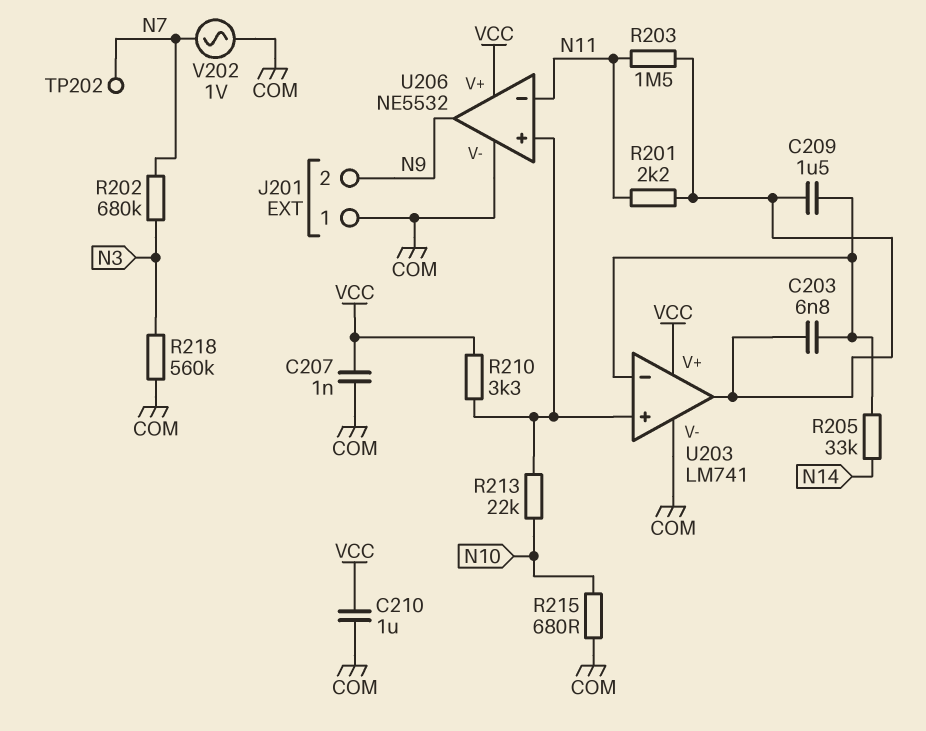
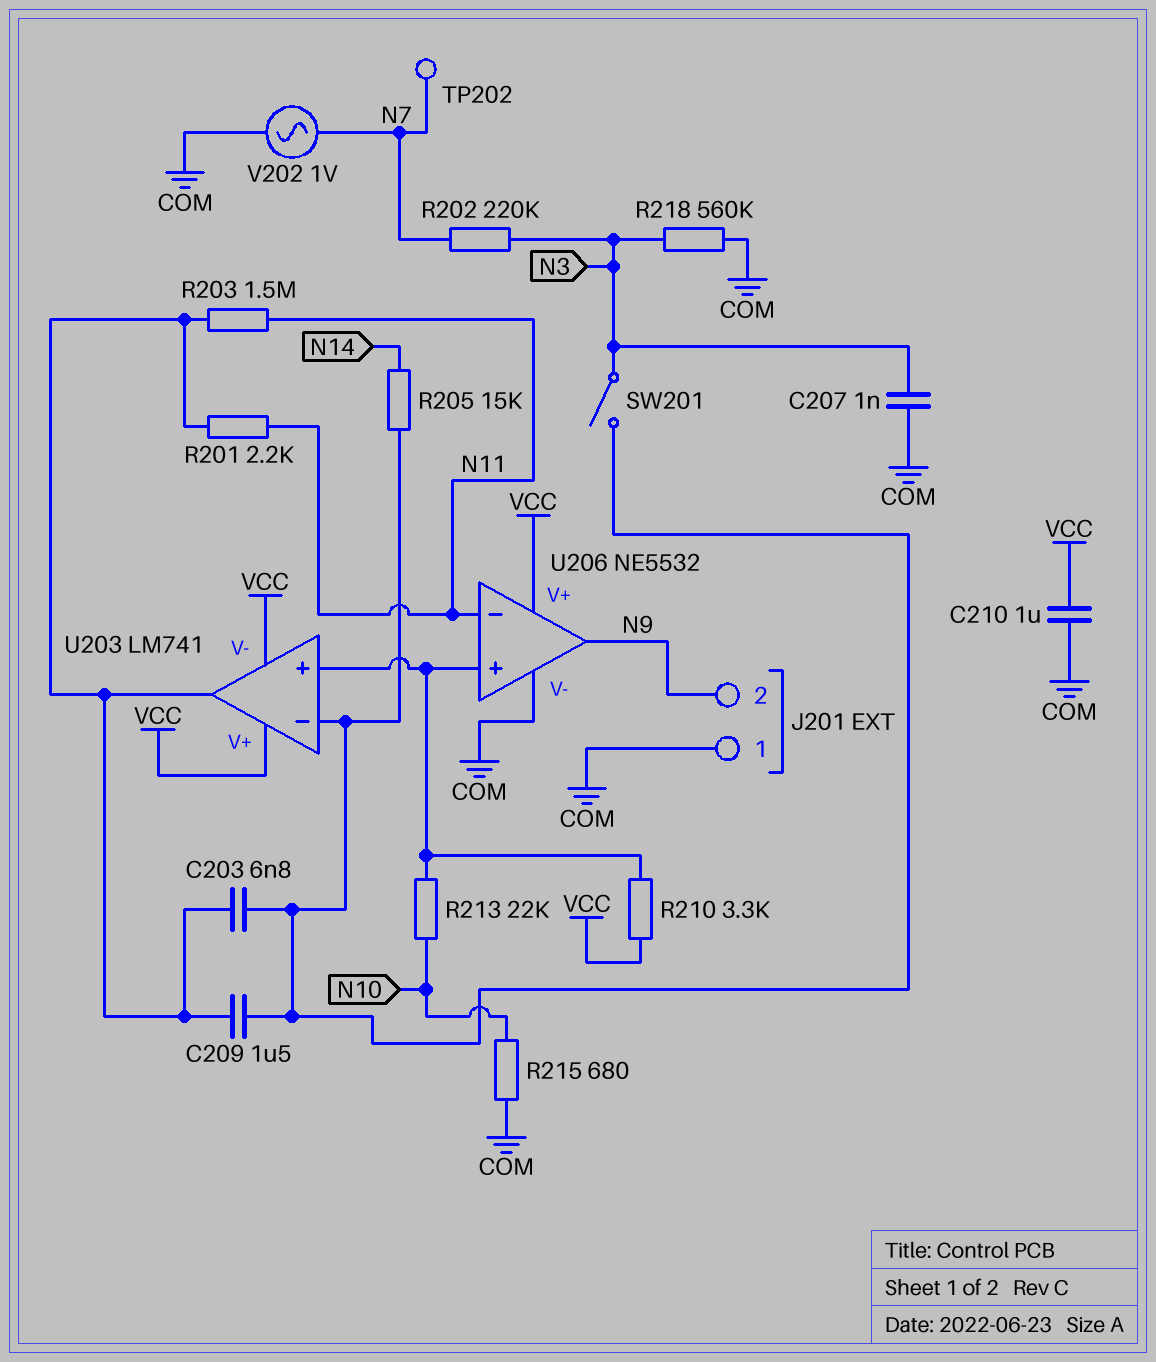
C207: 1nF (COM, VCC) -> 1nF (COM, N3)
R202: 680k (N3, N7) -> 220k (N3, N7)
R205: 33k (N14, U203/in-) -> 15k (N14, U203/in-)
SW201: none -> switch (N3, U203/in-)
U203 pin V-: COM -> VCC

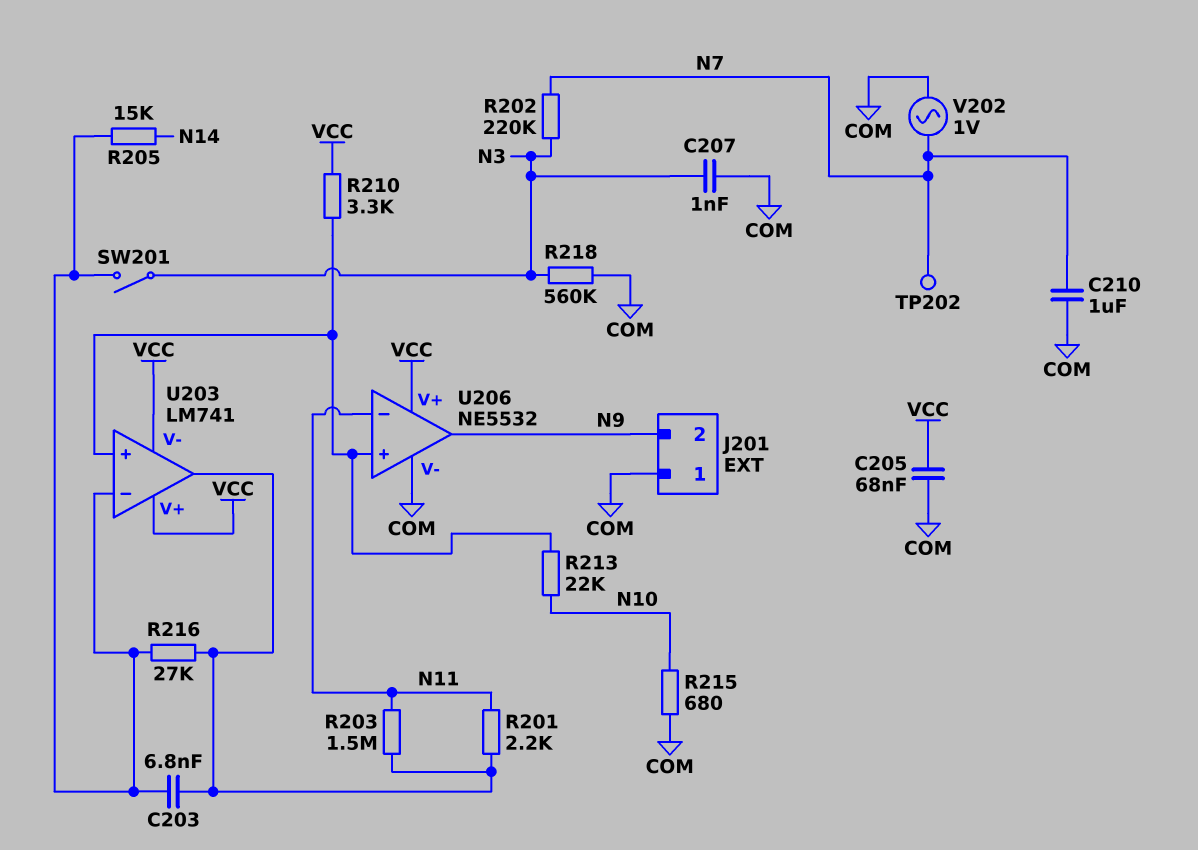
C205: none -> 68nF (COM, VCC)
C209: 1.5uF (U203/in-, U203/out) -> none
C210: 1uF (COM, VCC) -> 1uF (COM, N7)
R216: none -> 27k (U203/in-, U203/out)

